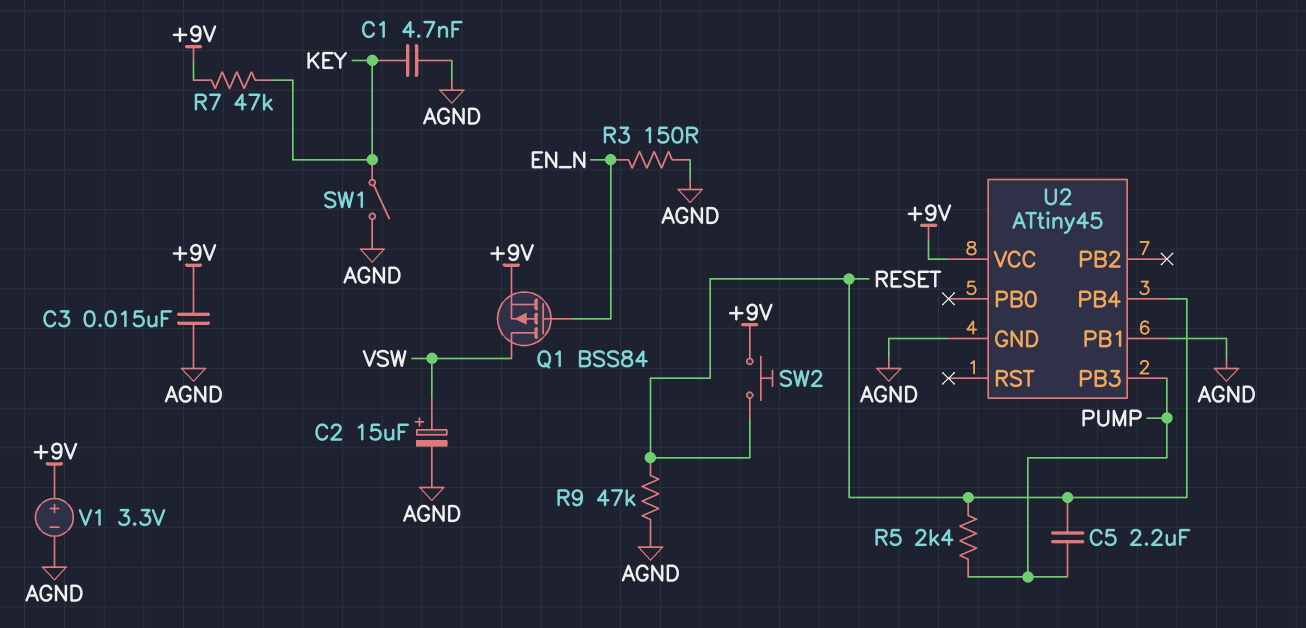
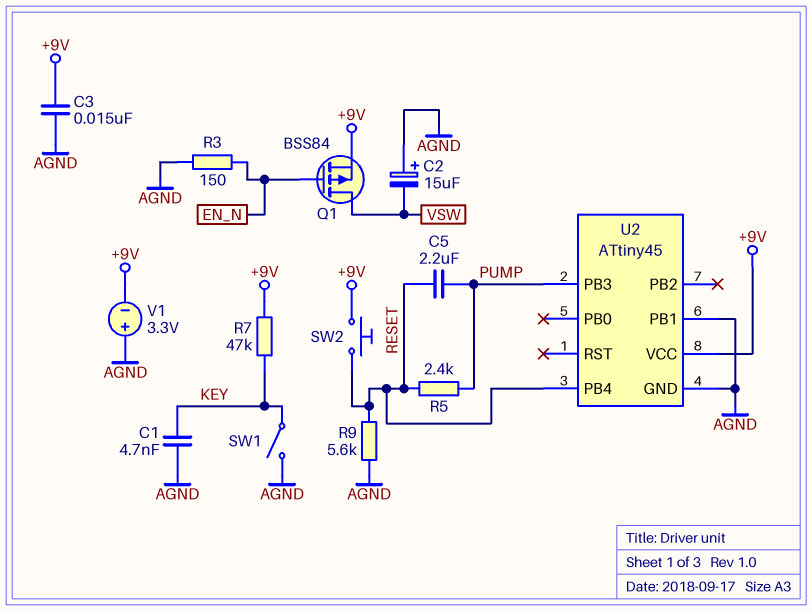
C2: 15uF (plus VSW, minus AGND) -> 15uF (plus AGND, minus VSW)
R9: 47k (AGND, RESET) -> 5.6k (AGND, RESET)
V1: 3.3V (plus +9V, minus AGND) -> 3.3V (plus AGND, minus +9V)

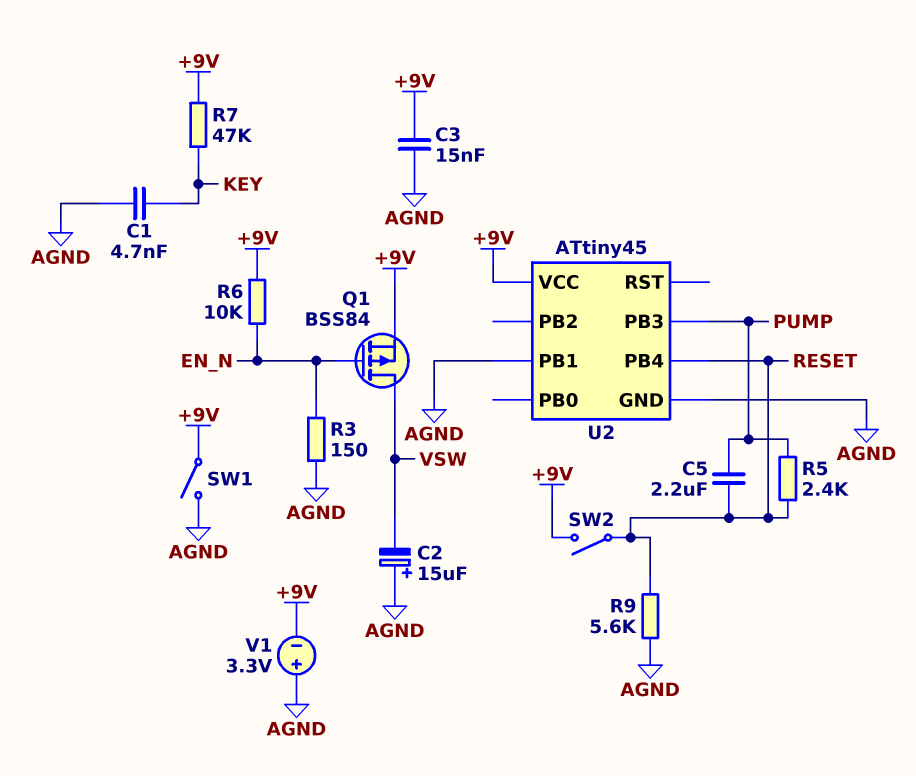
R6: none -> 10k (+9V, EN_N)
SW1: switch (AGND, KEY) -> switch (+9V, AGND)
SW2: button (+9V, RESET) -> switch (+9V, RESET)

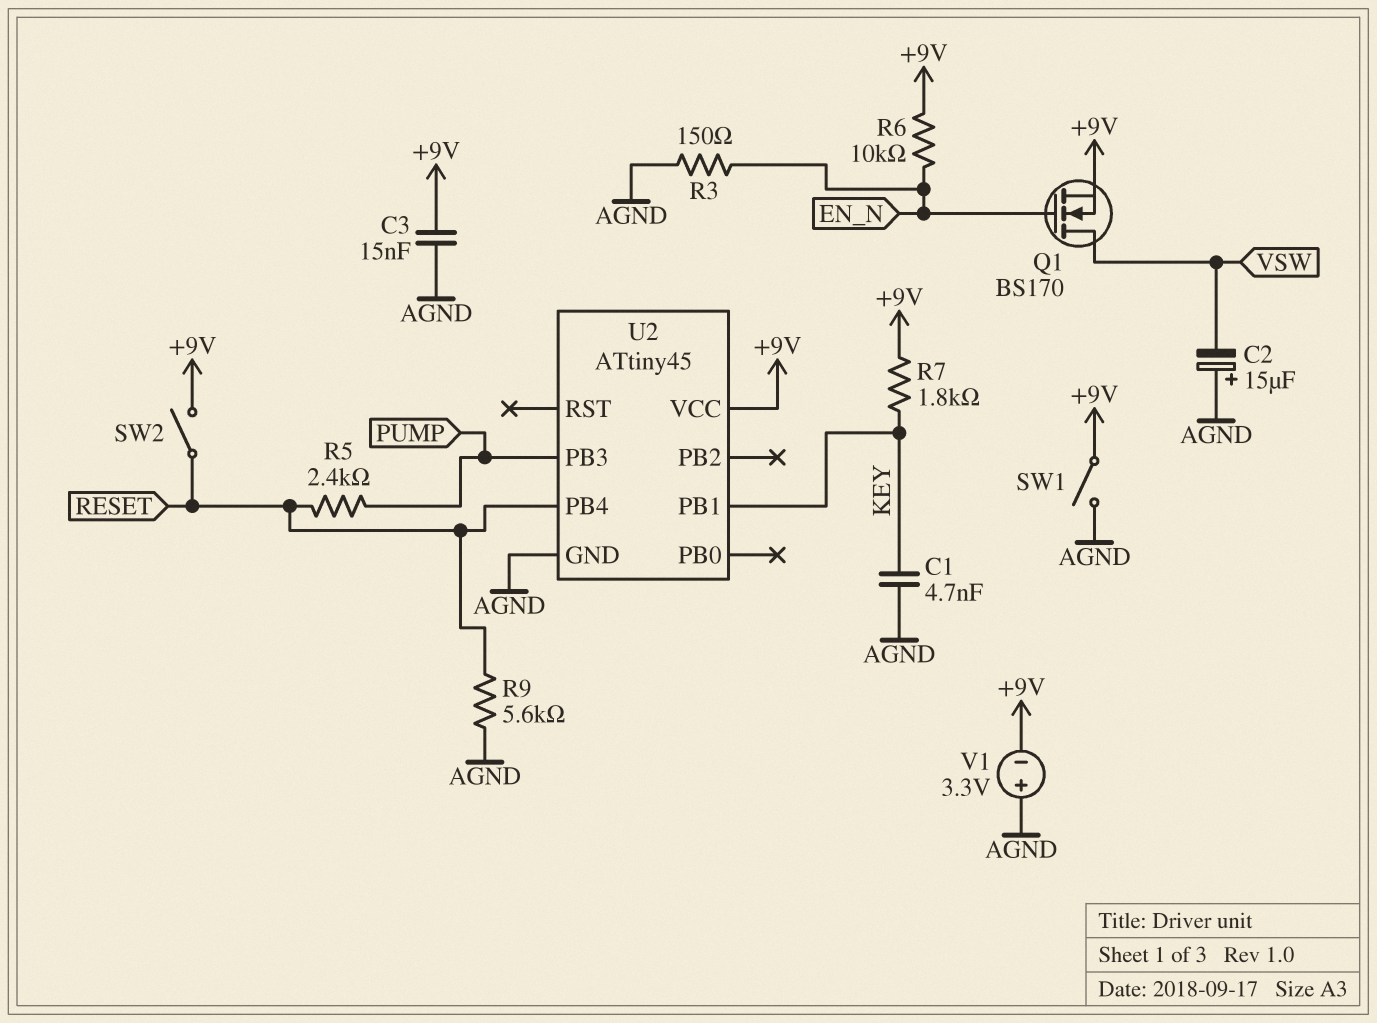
C5: 2.2uF (PUMP, RESET) -> none
Q1: PMOS BSS84 (G EN_N, D VSW, S +9V) -> NMOS BS170 (G EN_N, D VSW, S +9V)
R7: 47k (+9V, KEY) -> 1.8k (+9V, KEY)
U2 pin PB1: AGND -> KEY

